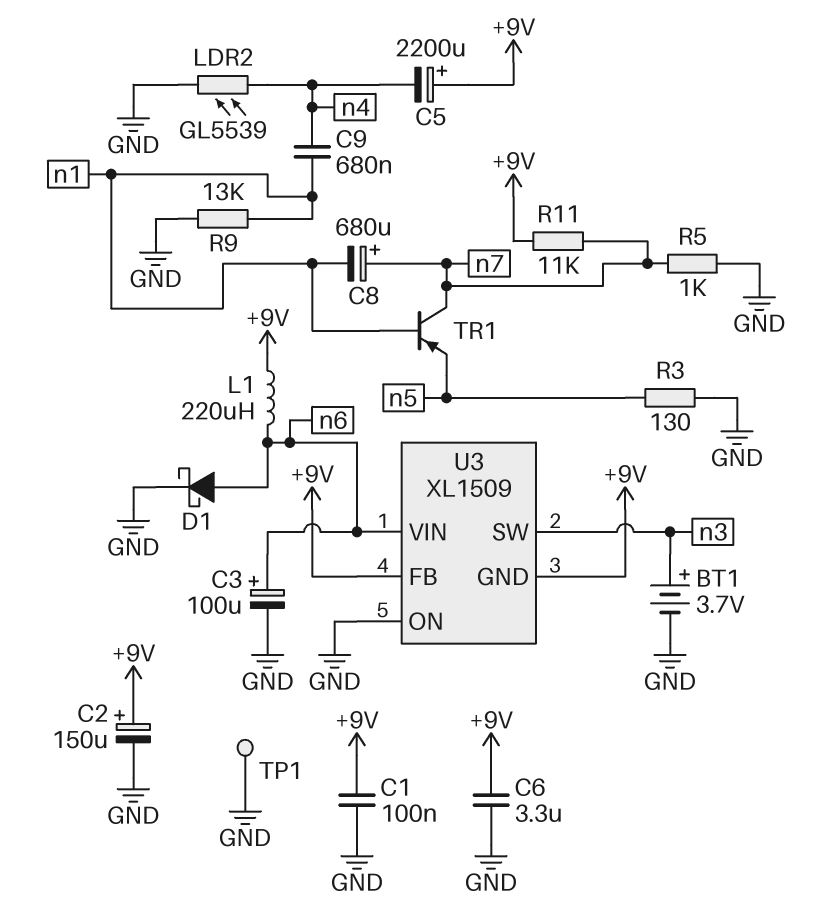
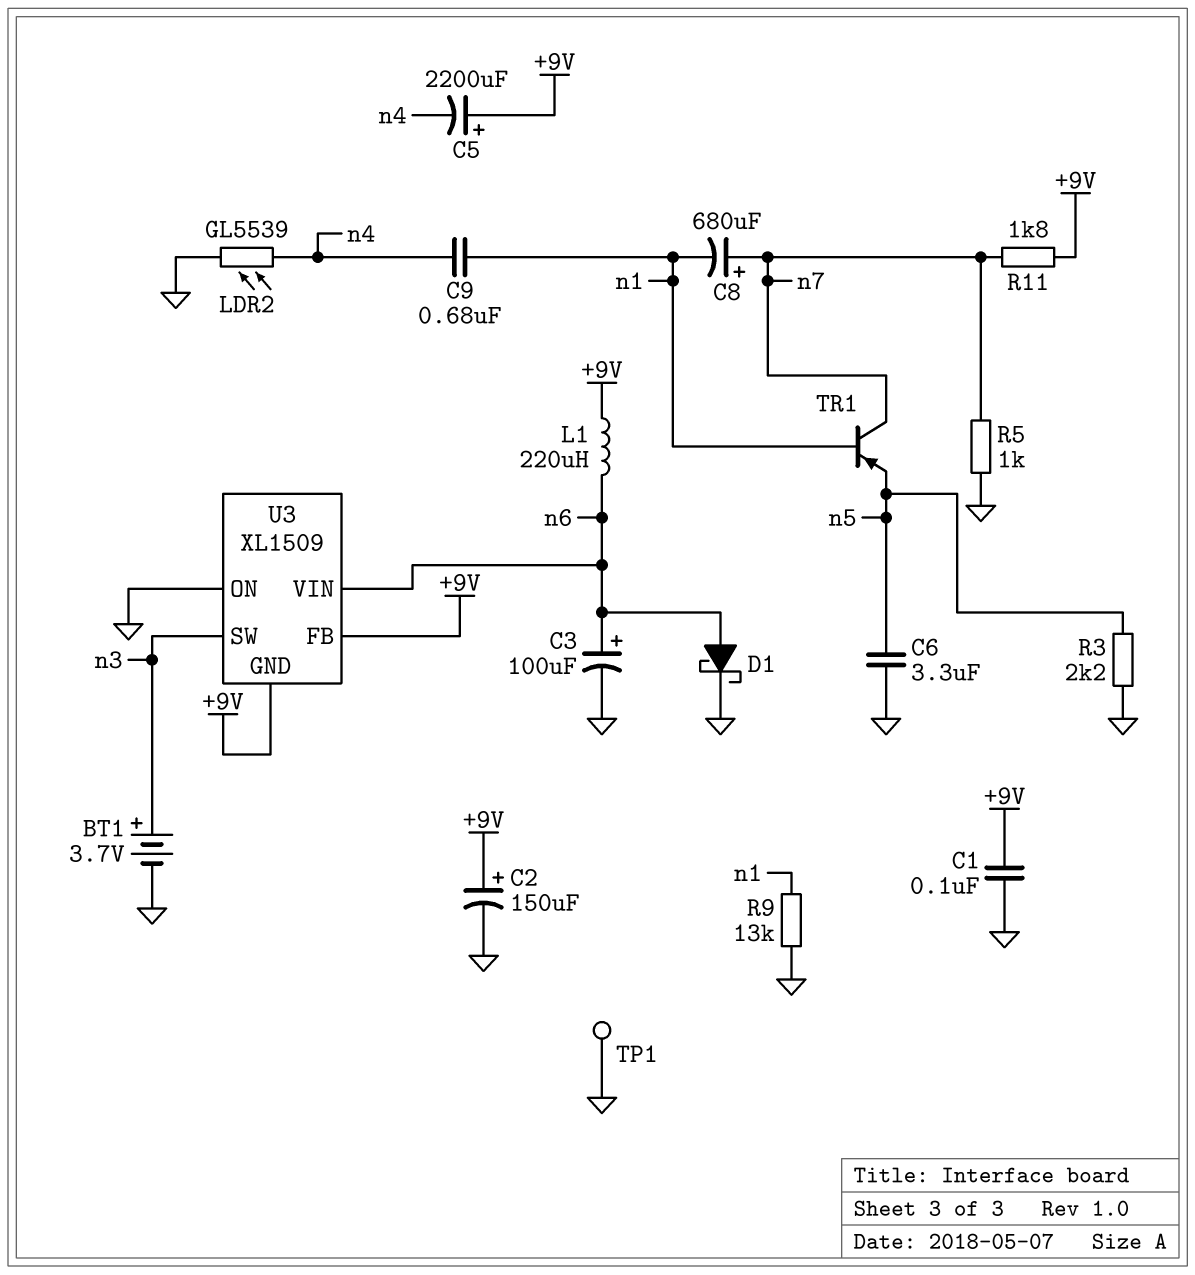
C6: 3.3uF (+9V, GND) -> 3.3uF (GND, n5)
R3: 130 (GND, n5) -> 2.2k (GND, n5)
R11: 11k (+9V, n7) -> 1.8k (+9V, n7)

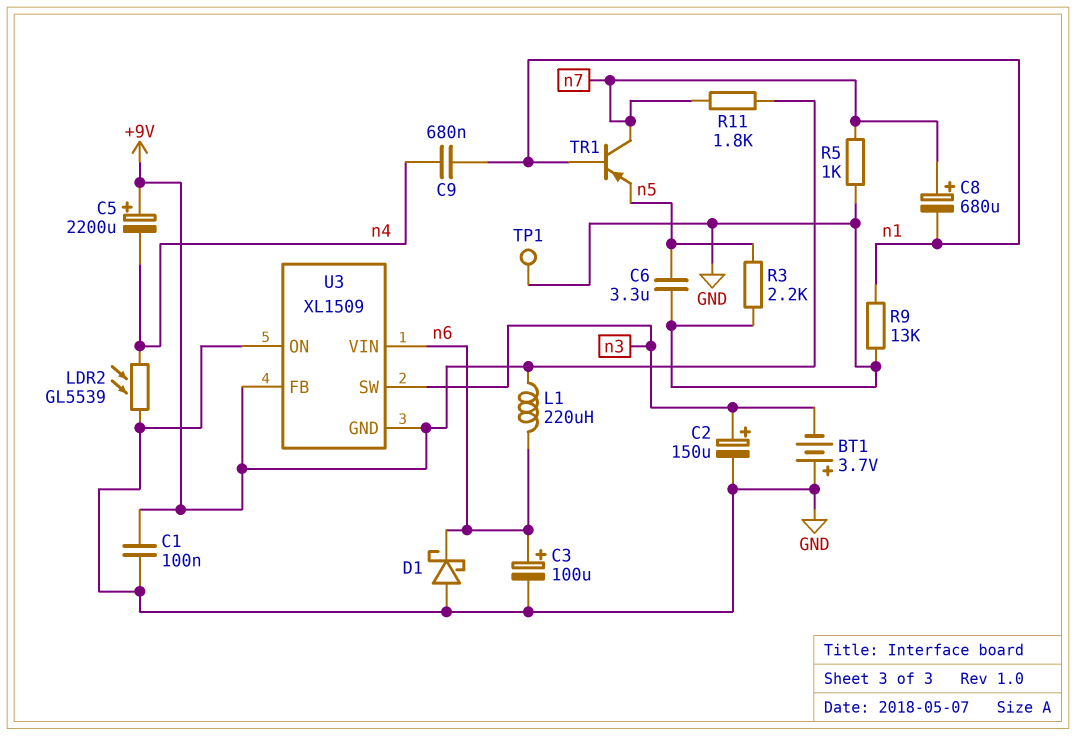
BT1: 3.7V (plus n3, minus GND) -> 3.7V (plus GND, minus n3)
C2: 150uF (plus +9V, minus GND) -> 150uF (plus n3, minus GND)
D1: schottky (A n6, K GND) -> schottky (A GND, K n6)

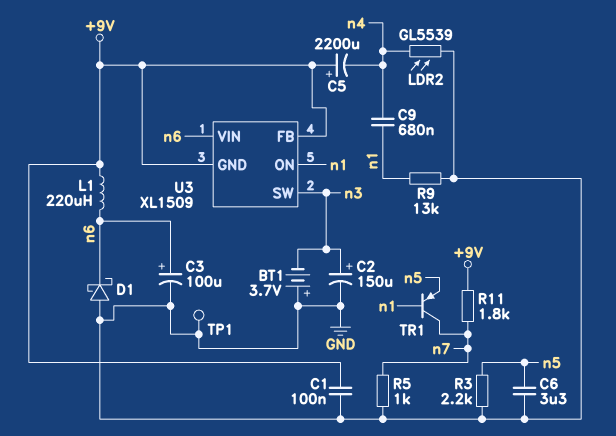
C8: 680uF (plus n7, minus n1) -> none
U3 pin ON: GND -> n1

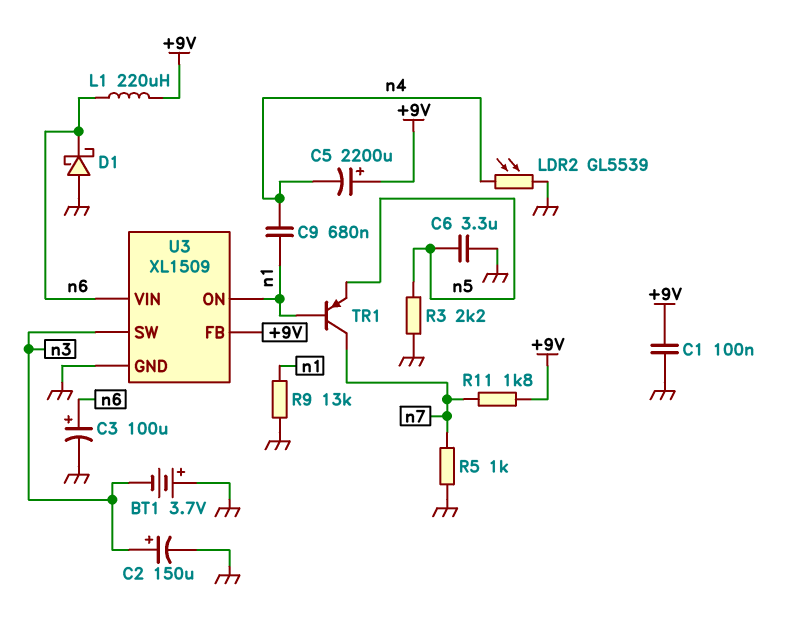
TP1: test point (GND) -> none
U3 pin GND: +9V -> GND

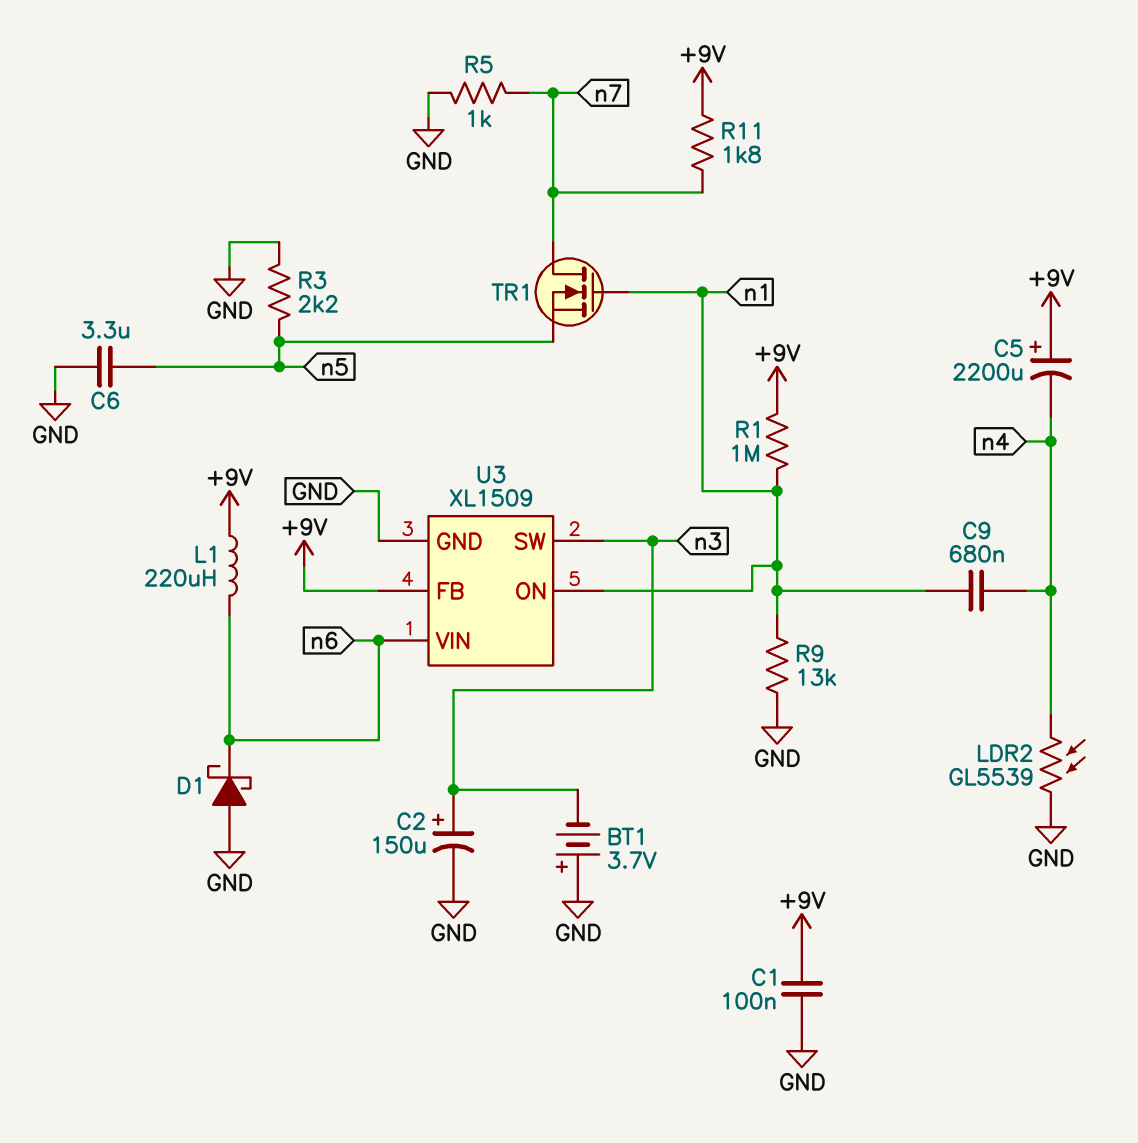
C3: 100uF (plus n6, minus GND) -> none
R1: none -> 1M (+9V, n1)
TR1: PNP (B n1, C n7, E n5) -> NMOS (G n1, D n7, S n5)

